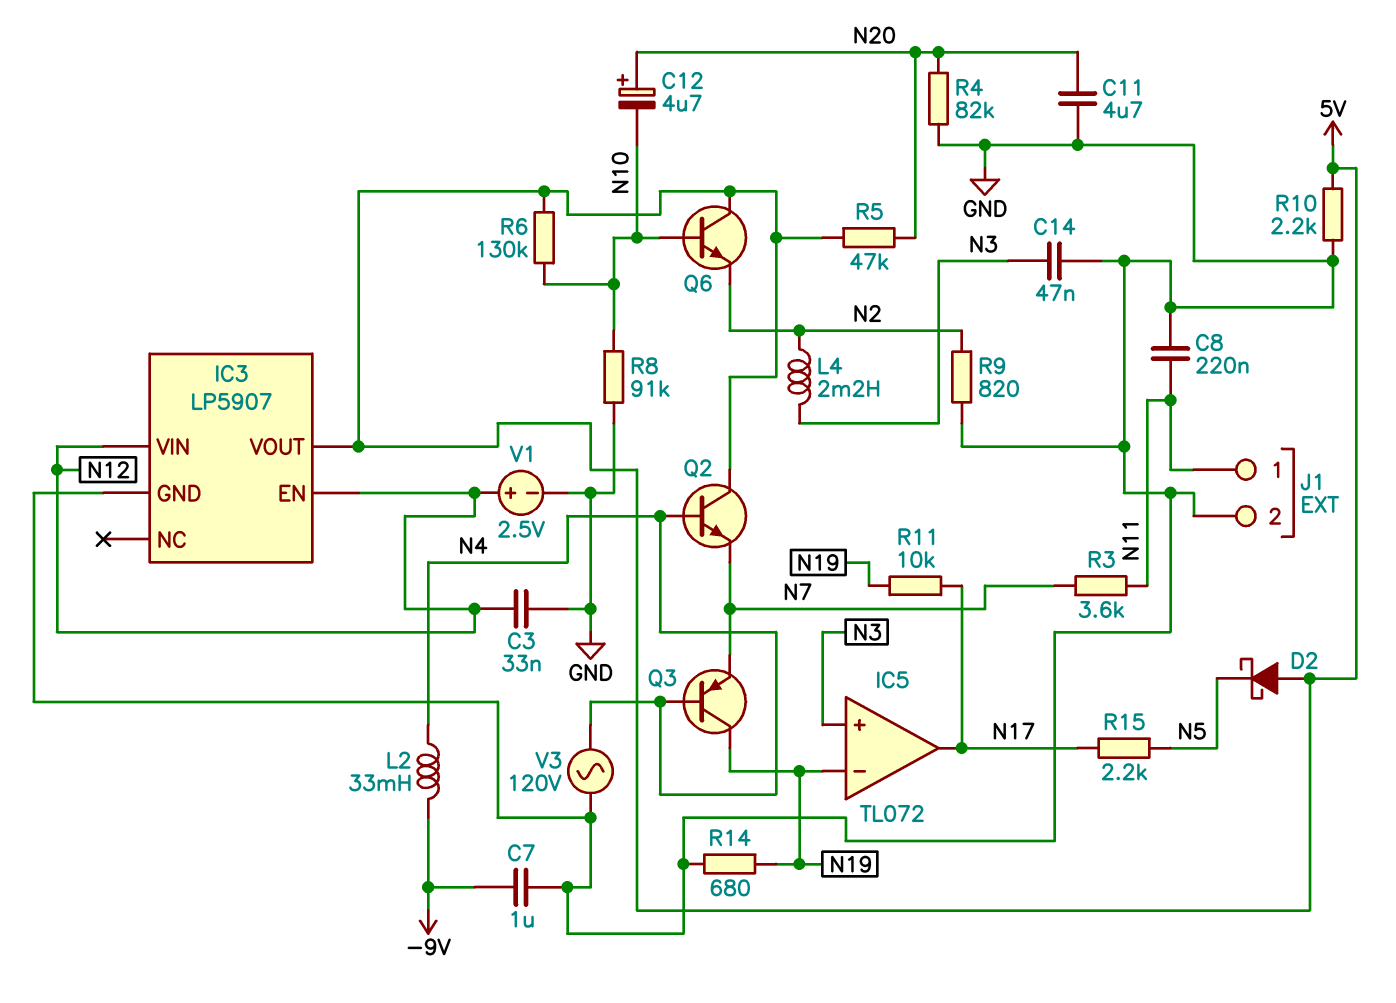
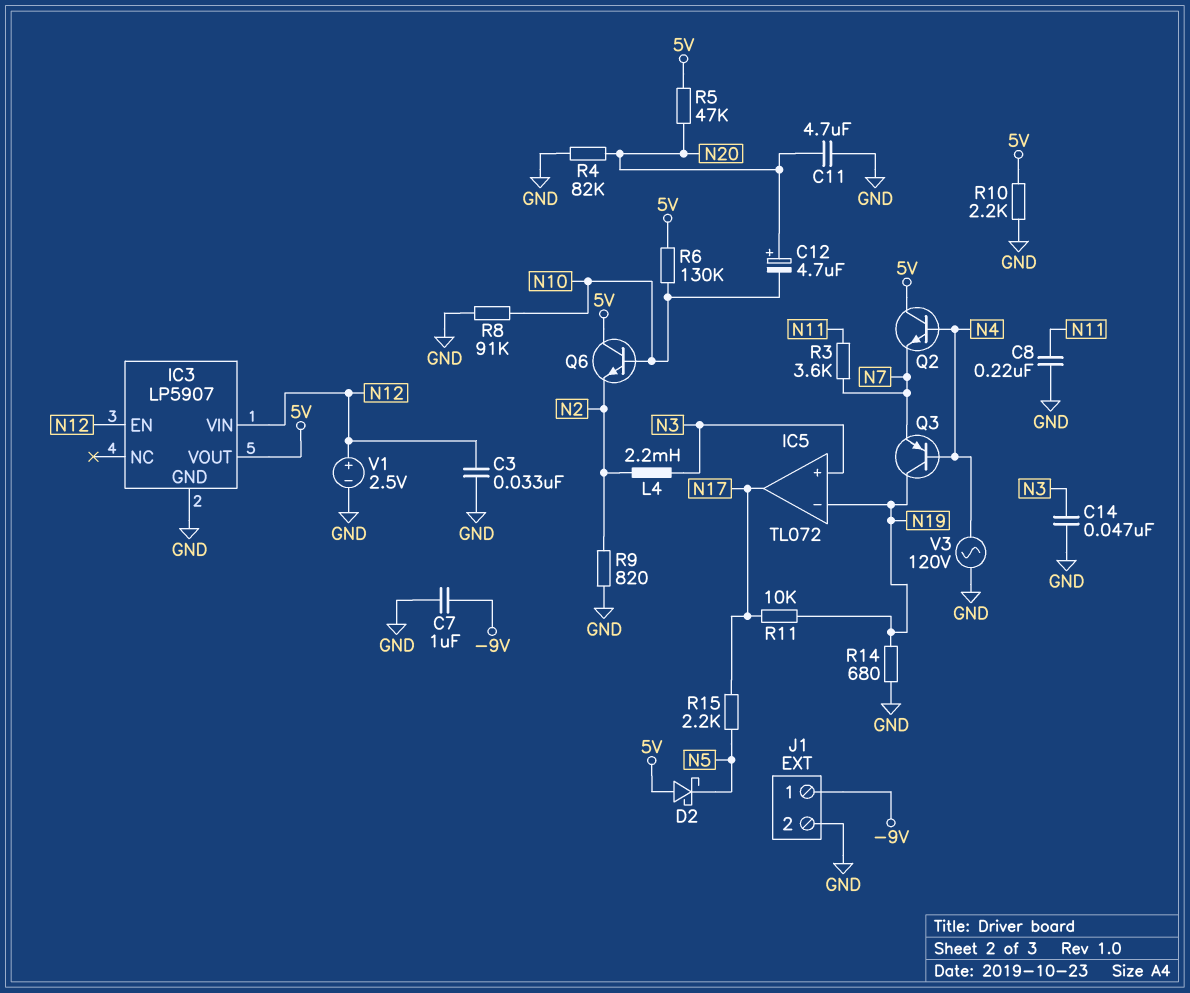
J1 pin 1: N11 -> -9V
L2: 33mH (-9V, N4) -> none

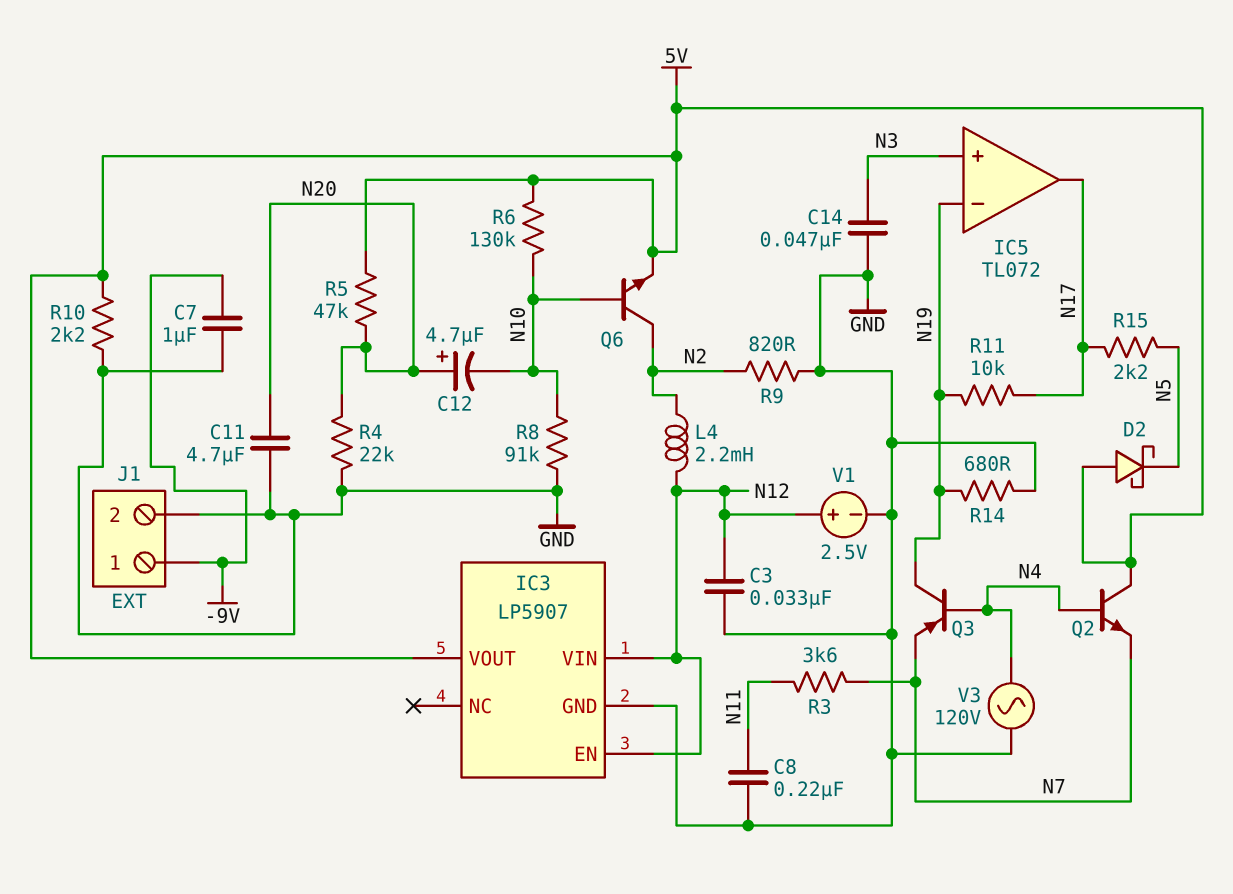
L4: 2.2mH (N2, N3) -> 2.2mH (N2, N12)
Q6: NPN (B N10, C 5V, E N2) -> NPN (B N10, C N2, E 5V)
R4: 82k (GND, N20) -> 22k (GND, N20)

